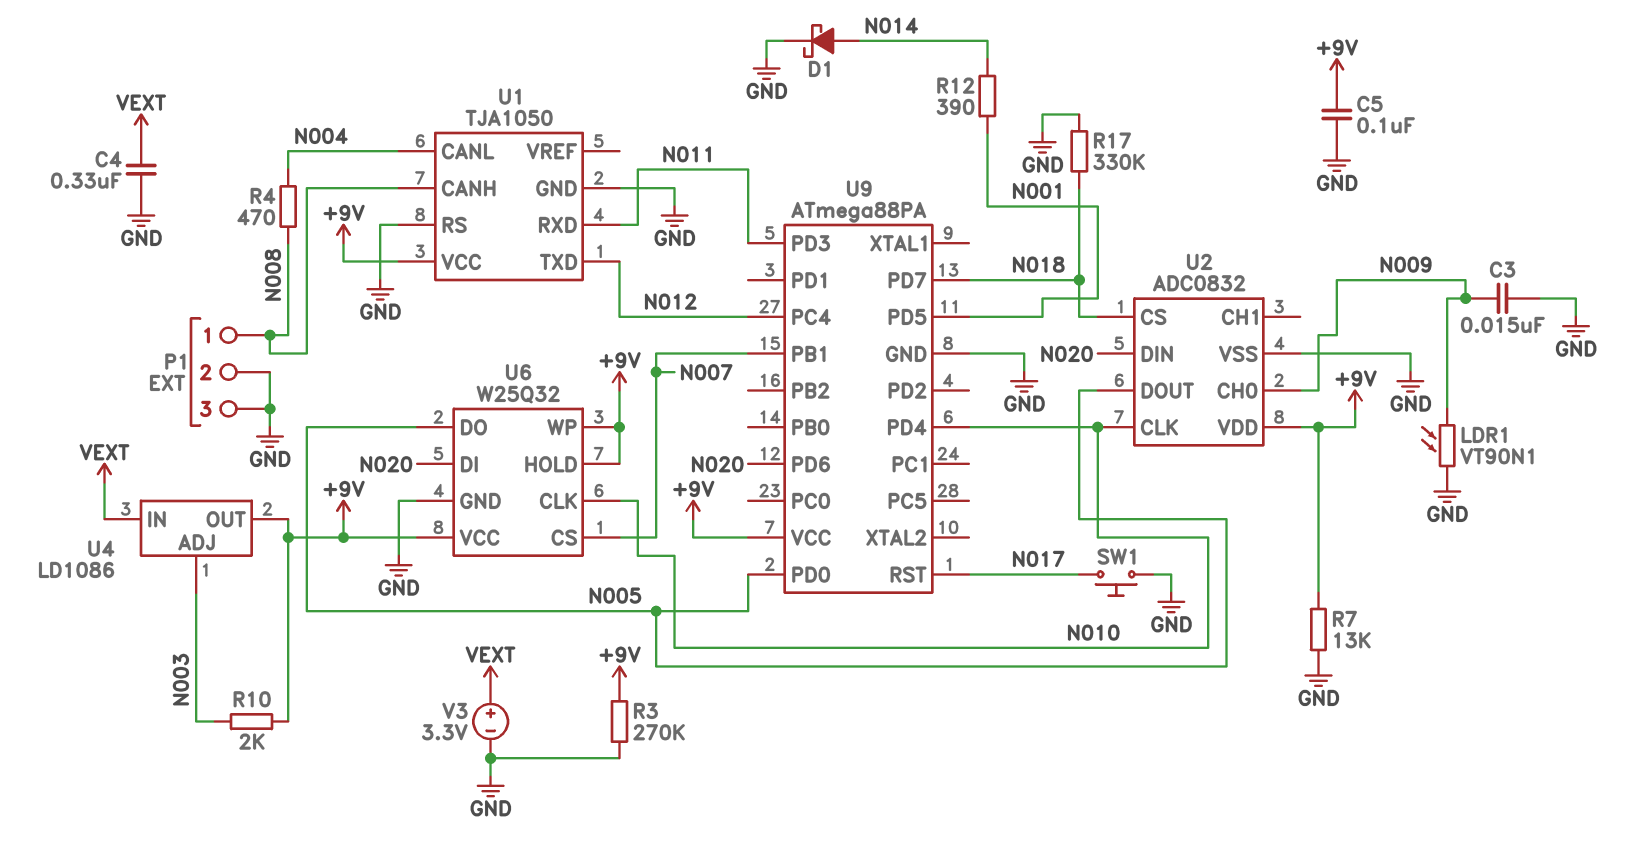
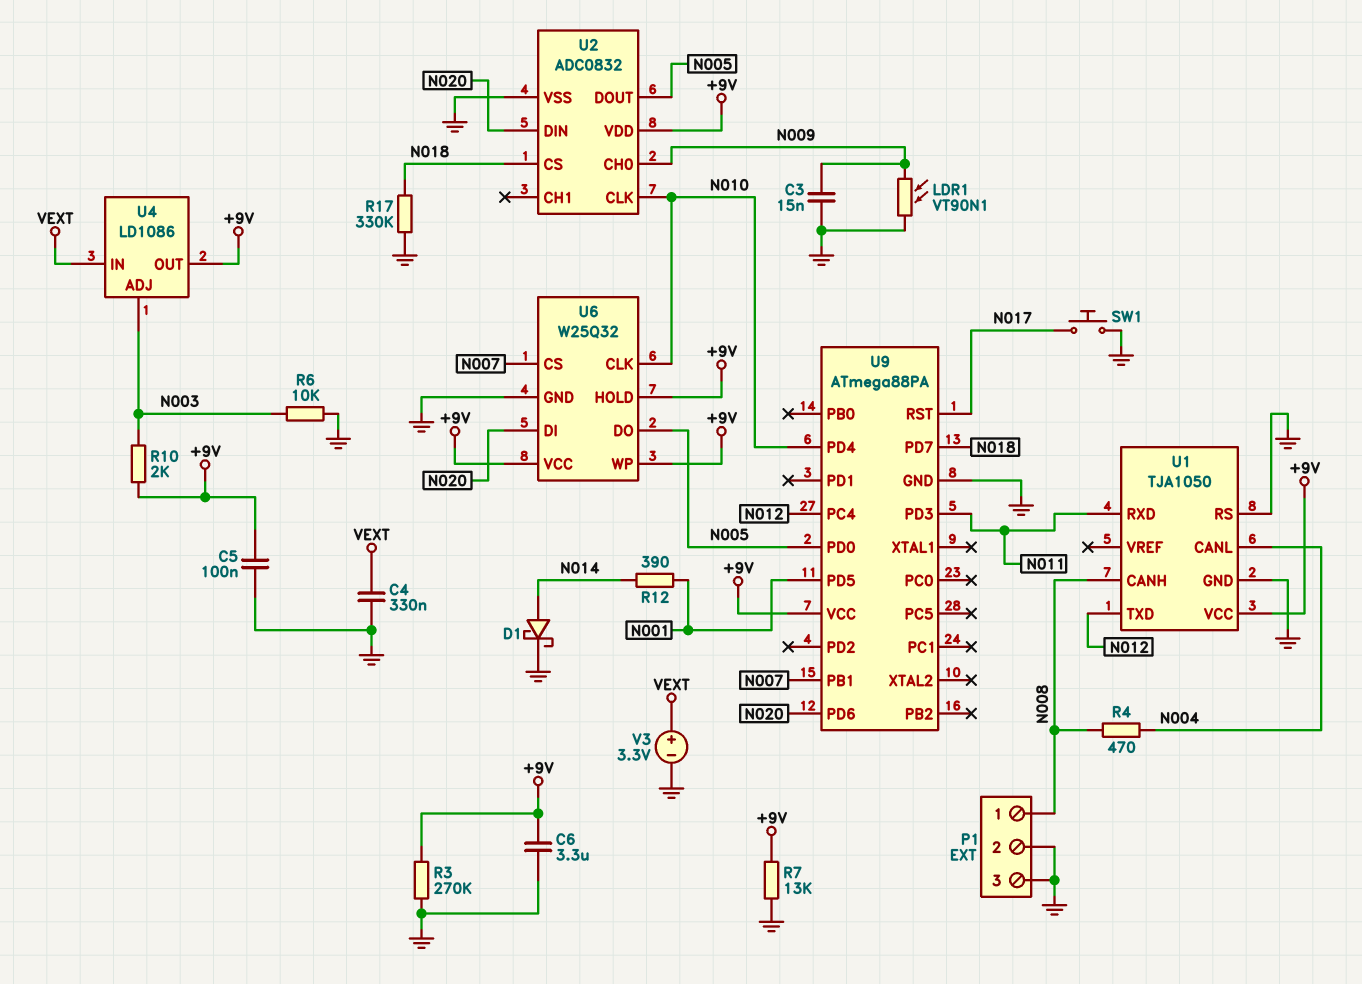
C6: none -> 3.3uF (+9V, GND)
R6: none -> 10k (GND, N003)

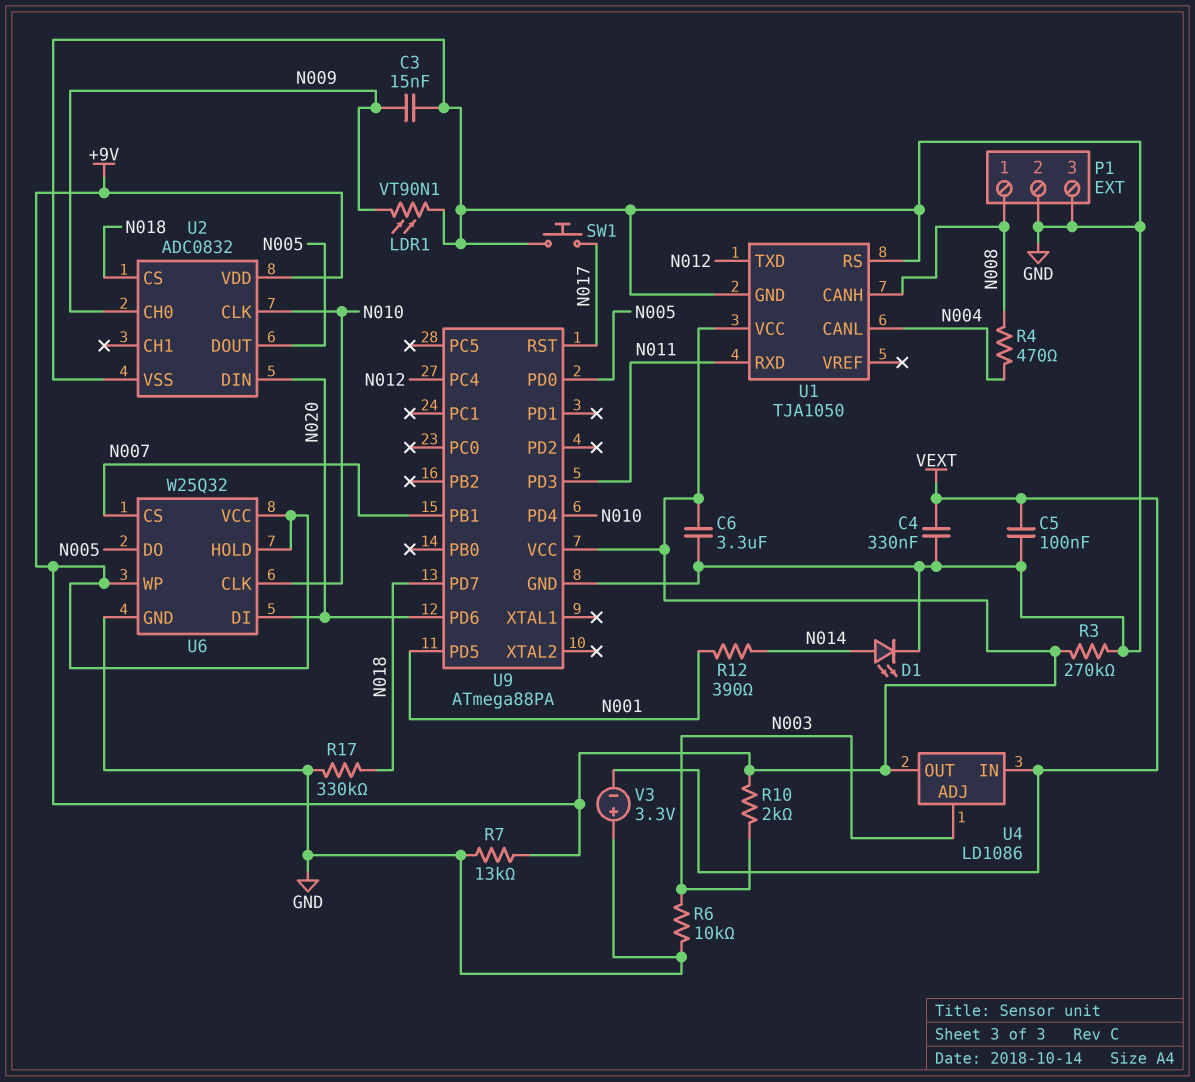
C5: 100nF (+9V, GND) -> 100nF (GND, VEXT)
D1: schottky (A N014, K GND) -> LED (A N014, K GND)
V3: 3.3V (plus VEXT, minus GND) -> 3.3V (plus GND, minus VEXT)

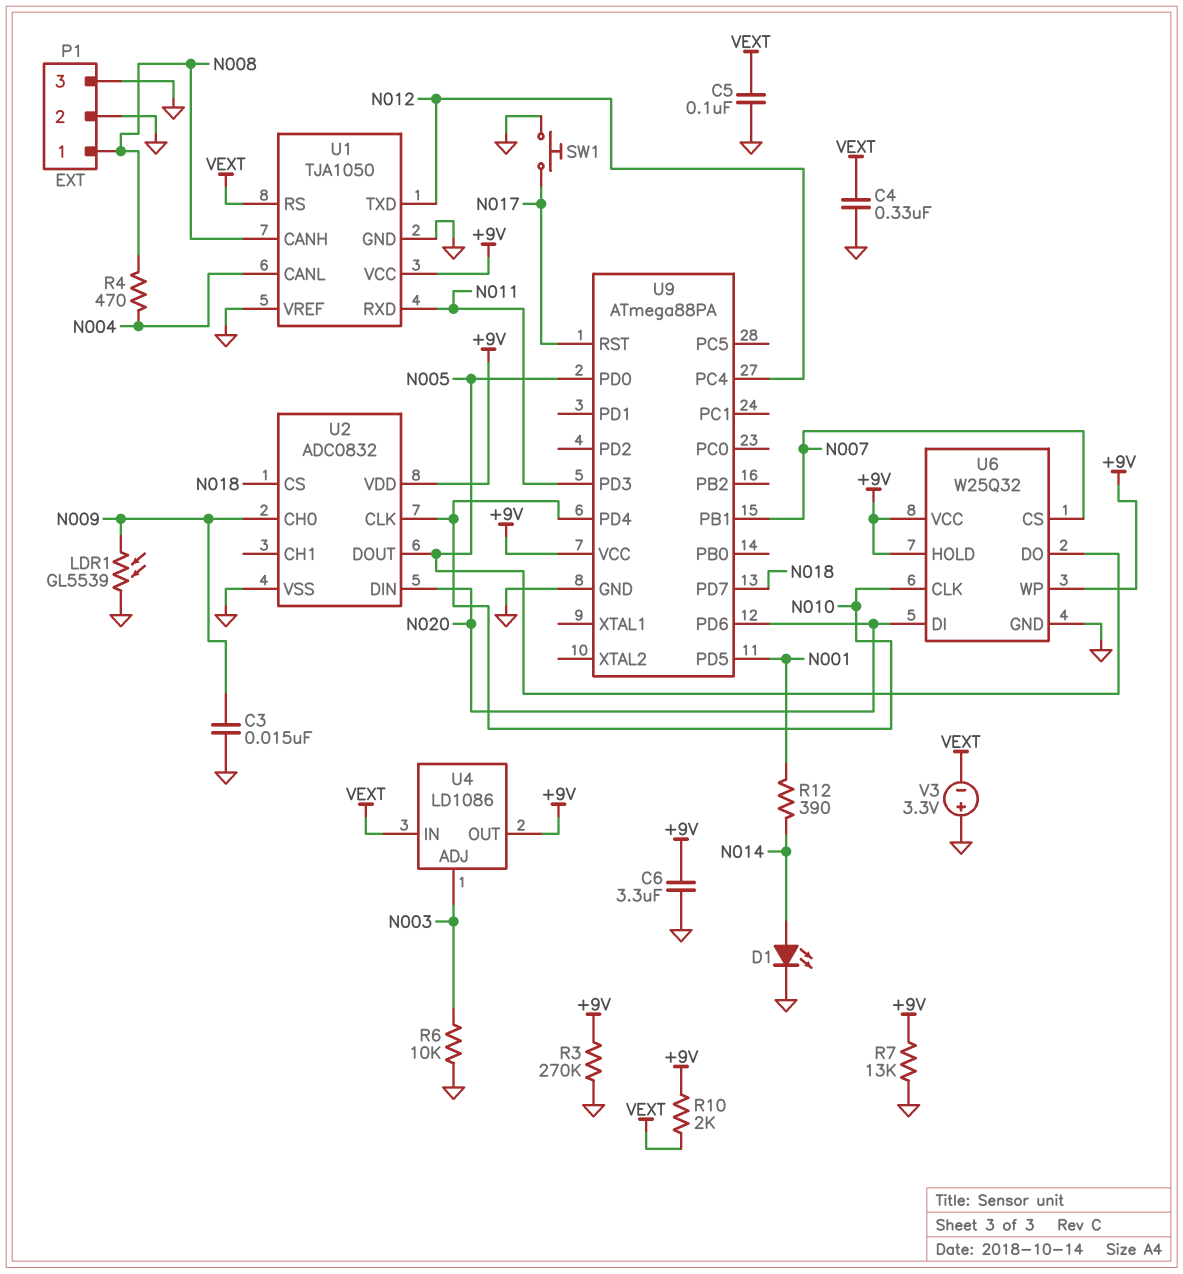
LDR1: VT90N1 (GND, N009) -> GL5539 (GND, N009)
R10: 2k (+9V, N003) -> 2k (+9V, VEXT)
R17: 330k (GND, N018) -> none
U1 pin RS: GND -> VEXT
U1 pin VREF: none -> GND

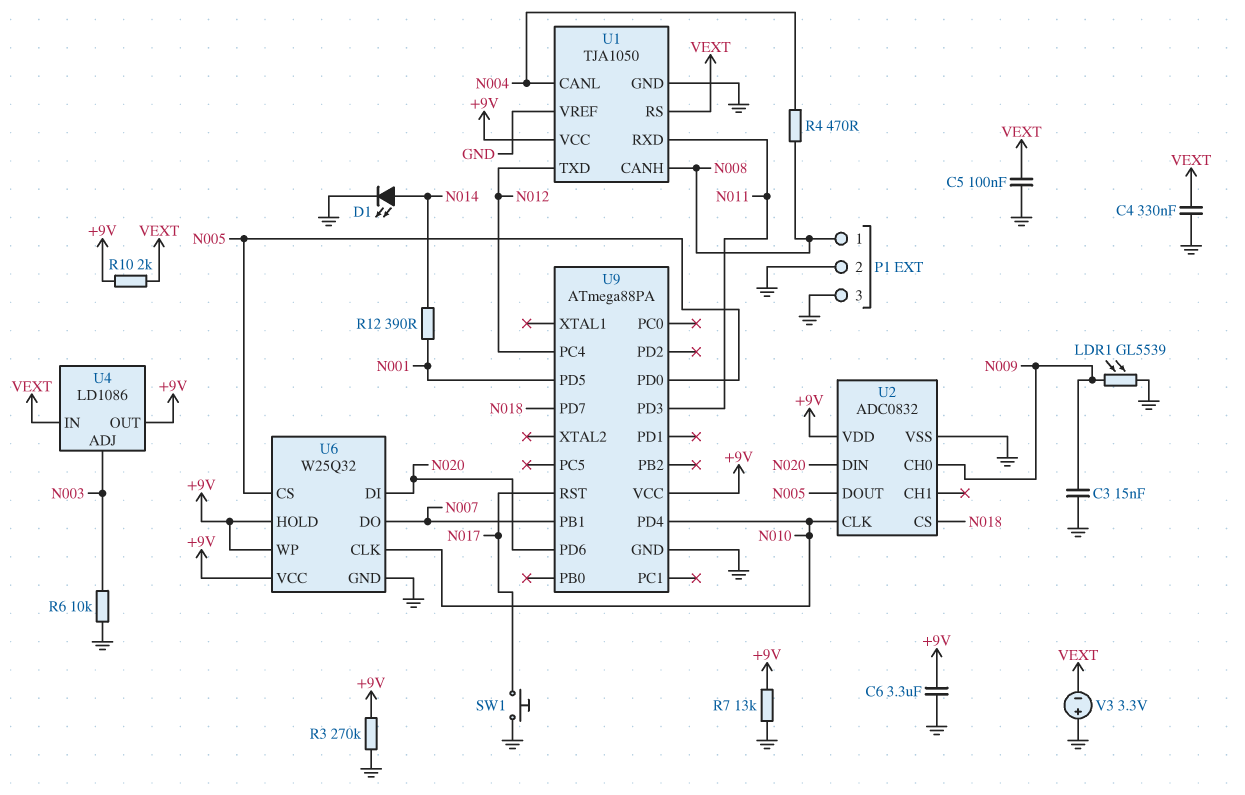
U6 pin CS: N007 -> N005
U6 pin DO: N005 -> N007

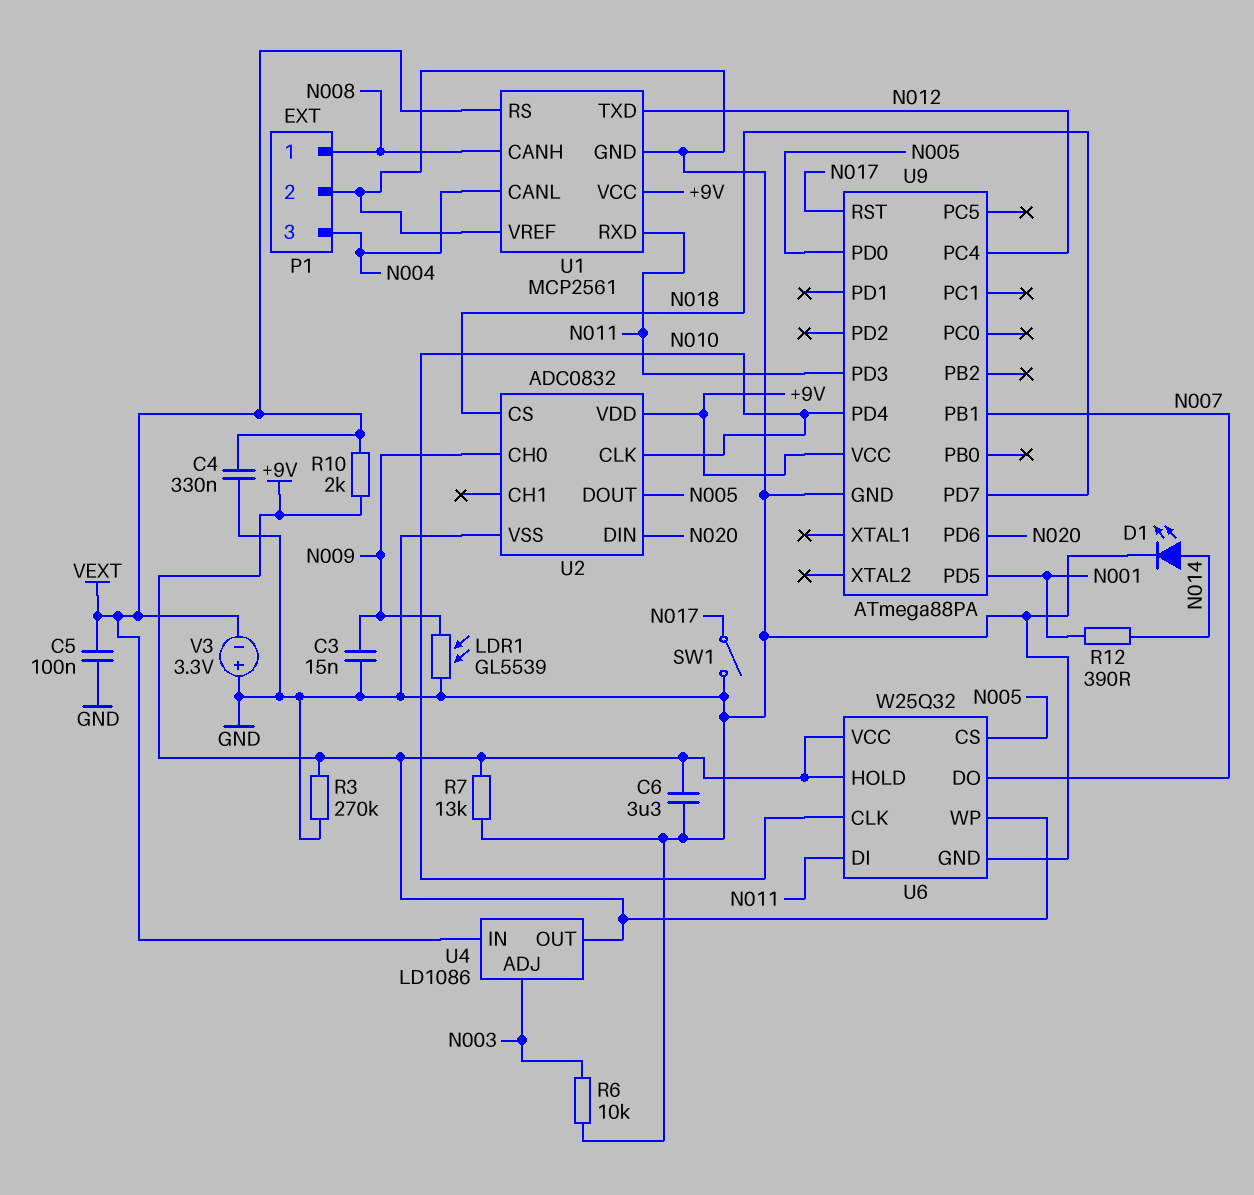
P1 pin 3: GND -> N004
R4: 470 (N004, N008) -> none
SW1: button (GND, N017) -> switch (GND, N017)
U1: TJA1050 -> MCP2561
U6 pin DI: N020 -> N011

